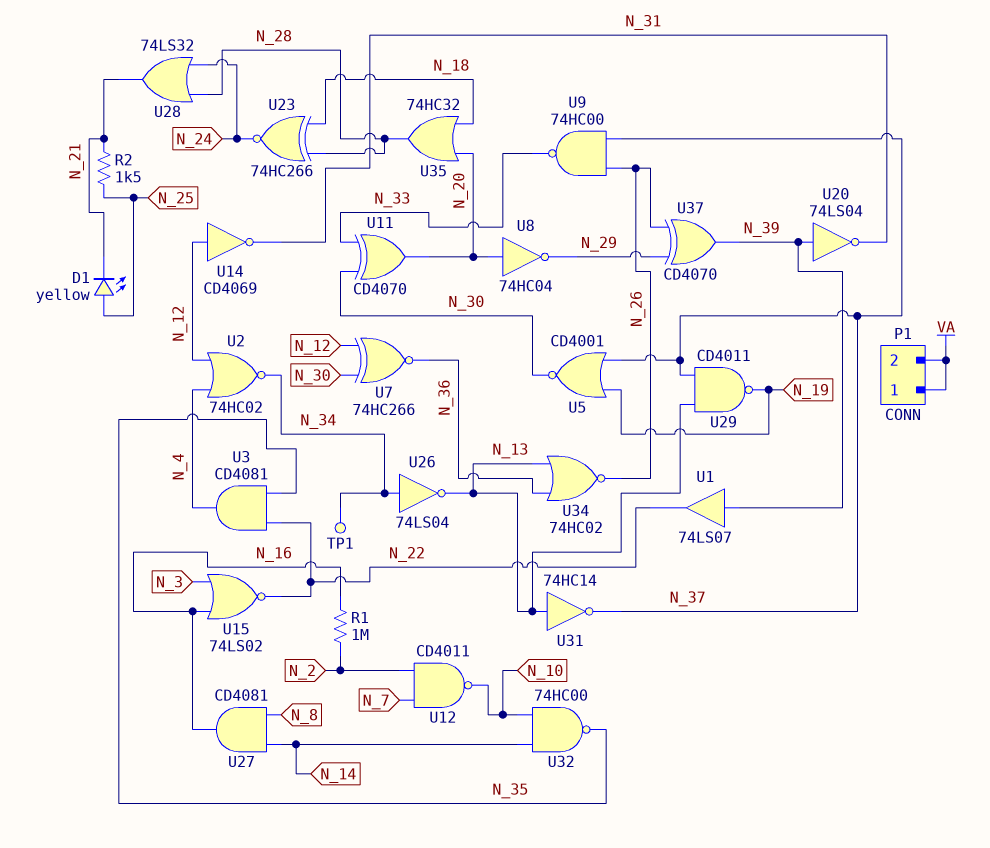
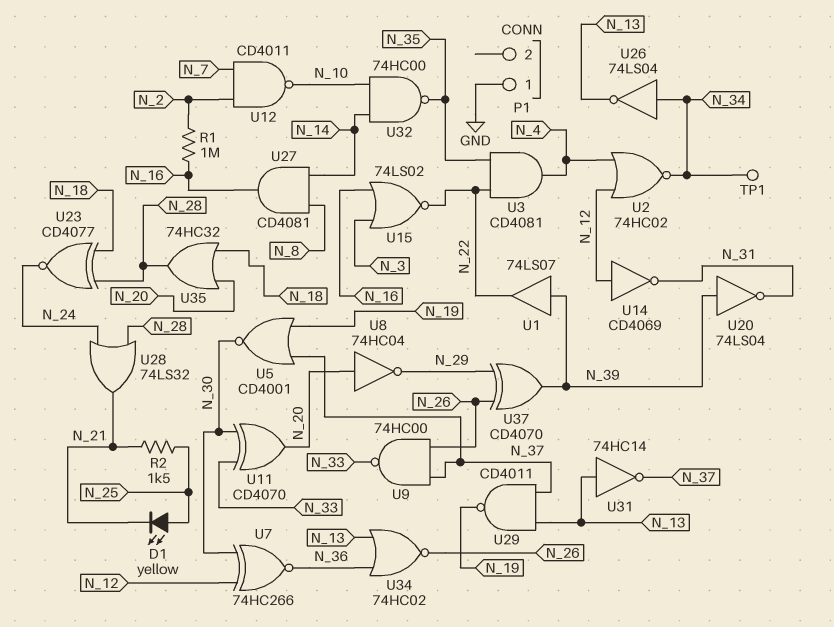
P1 pin 1: VA -> GND
P1 pin 2: VA -> none
U23: XNOR 74HC266 (in N_18, in N_28, out N_24) -> XNOR CD4077 (in N_18, in N_28, out N_24)

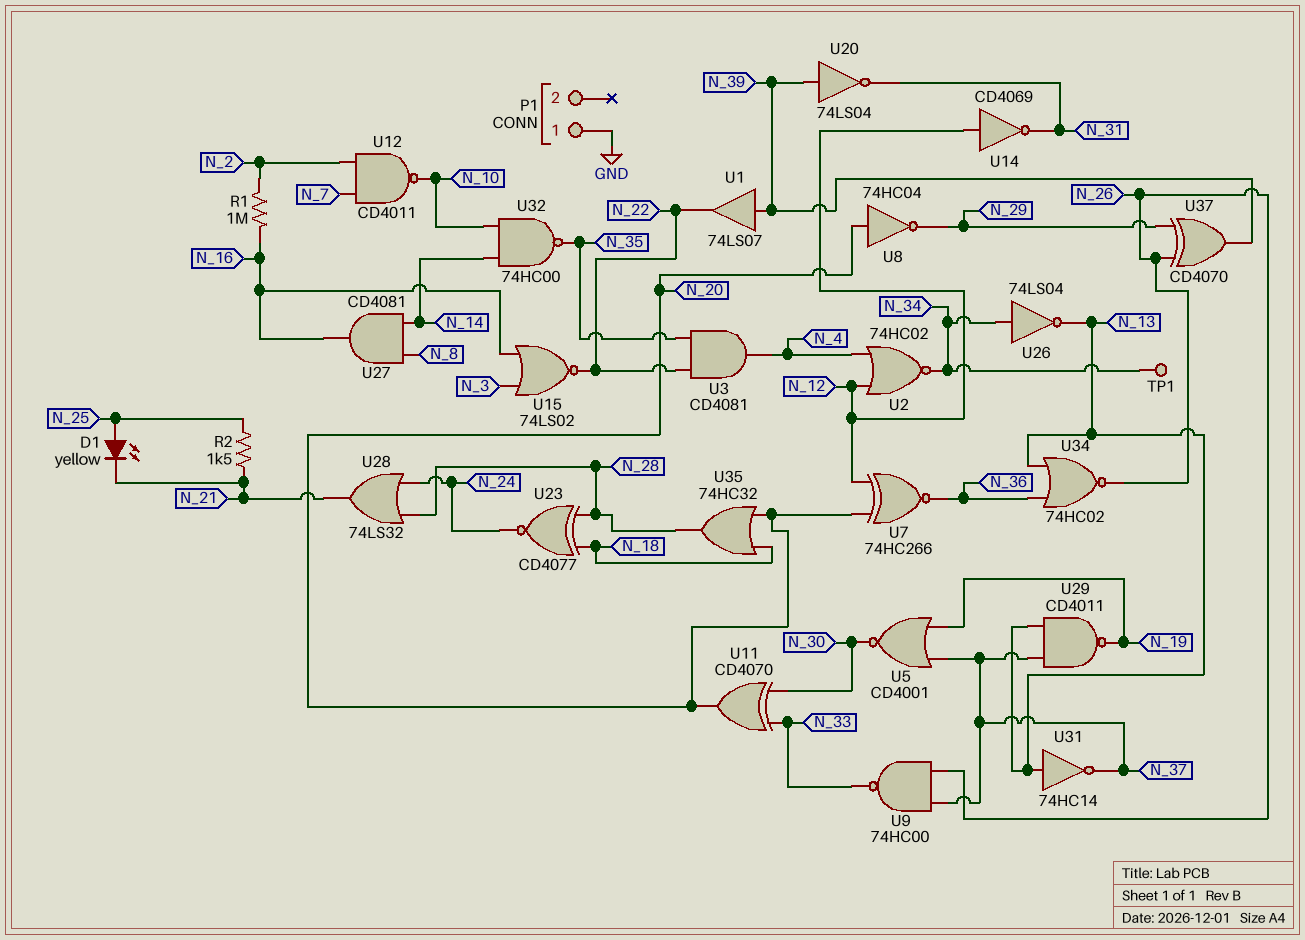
U7: XNOR 74HC266 (in N_12, in N_30, out N_36) -> XNOR 74HC266 (in N_12, in N_20, out N_36)

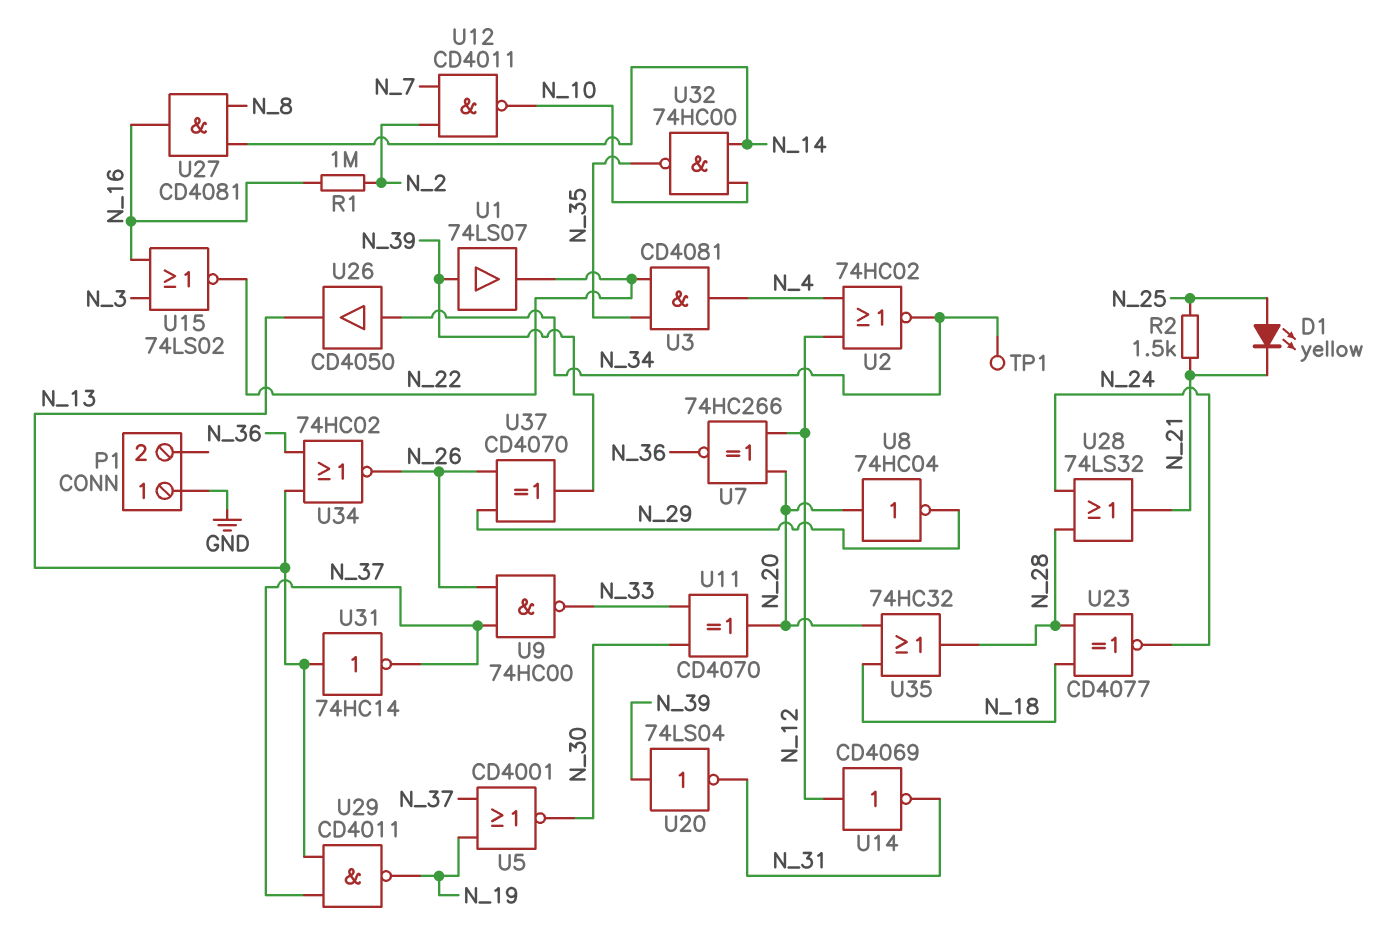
U26: NOT 74LS04 (in N_34, out N_13) -> buffer CD4050 (in N_34, out N_13)

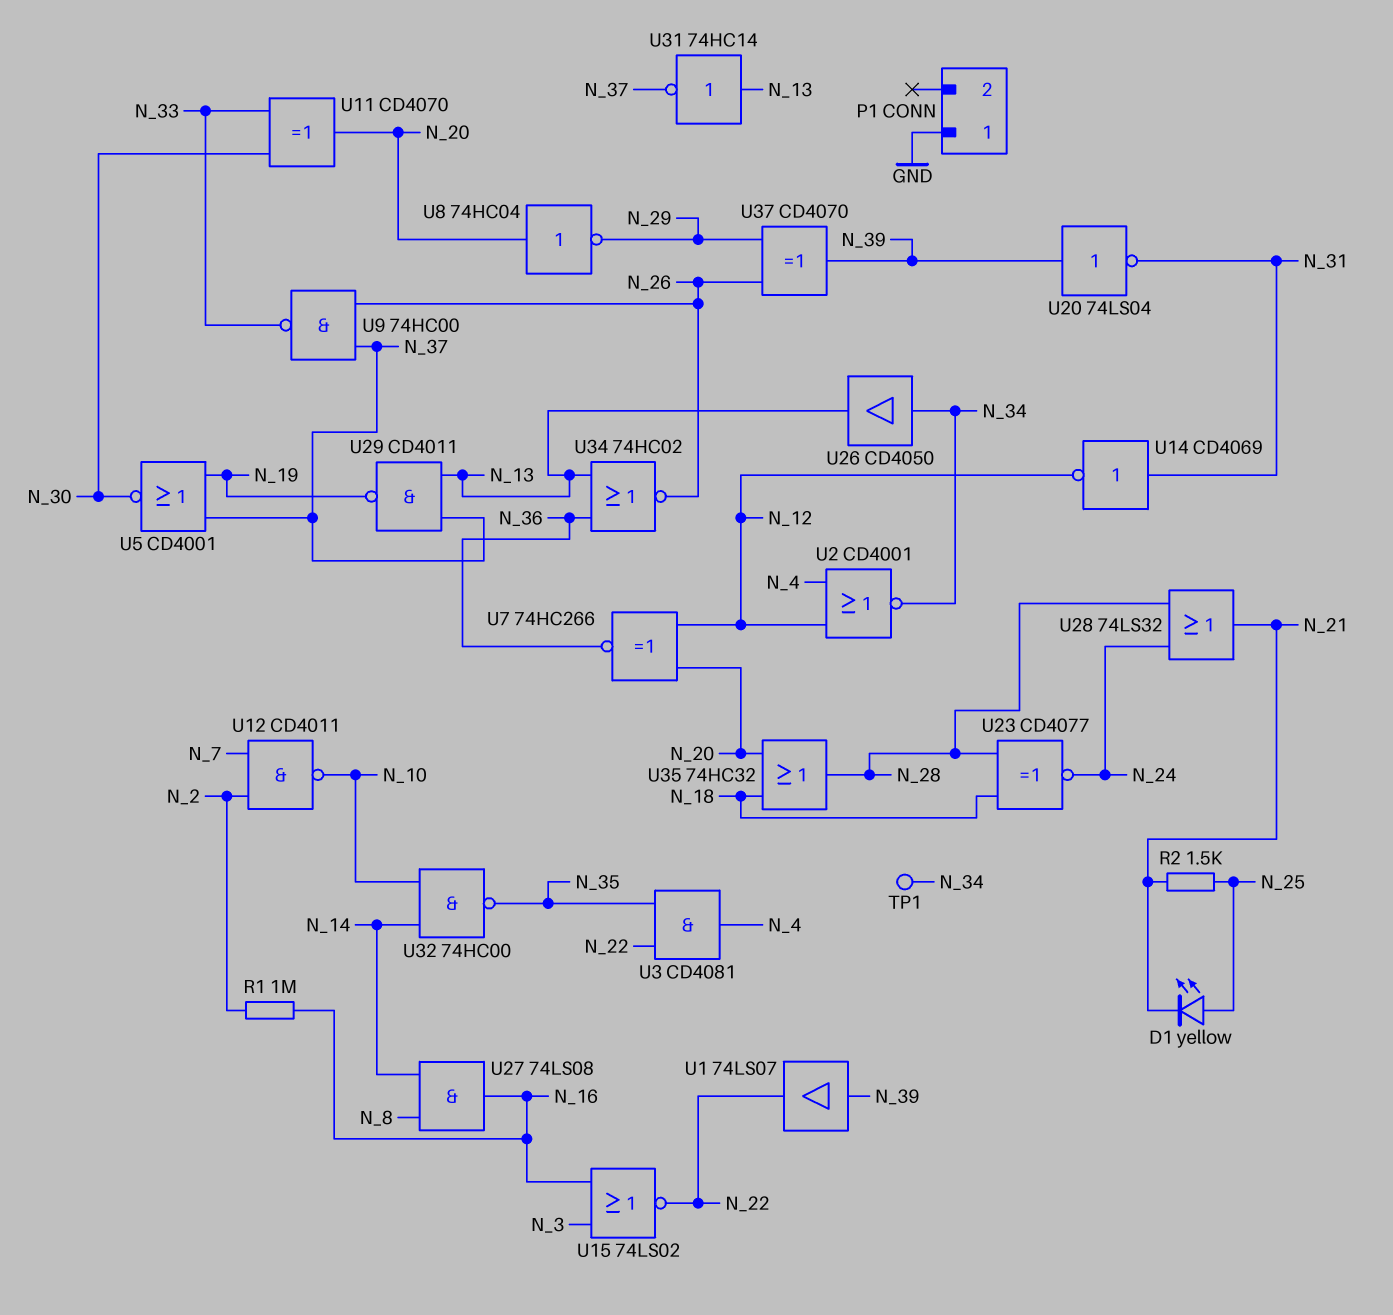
U2: NOR 74HC02 (in N_4, in N_12, out N_34) -> NOR CD4001 (in N_4, in N_12, out N_34)
U14: NOT CD4069 (in N_12, out N_31) -> NOT CD4069 (in N_31, out N_12)
U27: AND CD4081 (in N_8, in N_14, out N_16) -> AND 74LS08 (in N_8, in N_14, out N_16)

